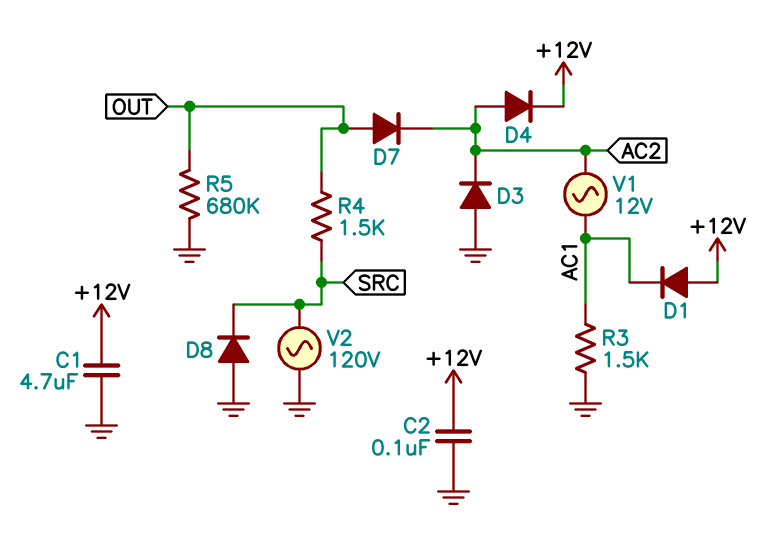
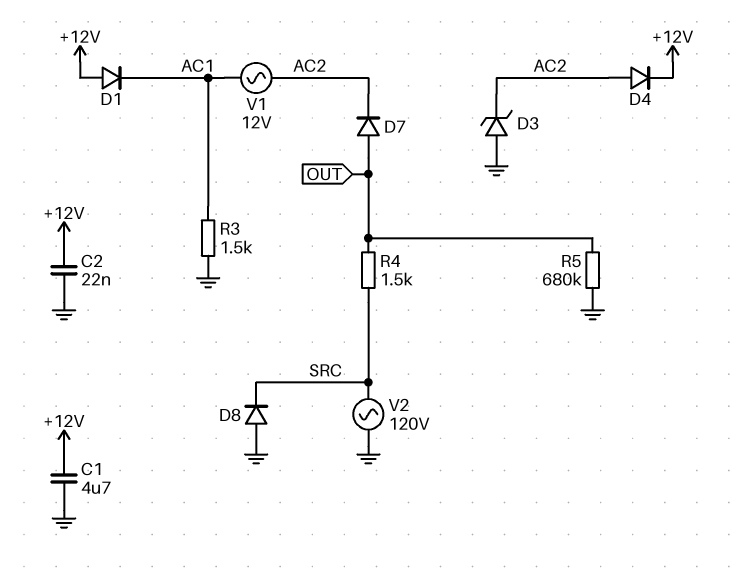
C2: 100nF (+12V, GND) -> 22nF (+12V, GND)
D3: diode (A GND, K AC2) -> zener (A GND, K AC2)

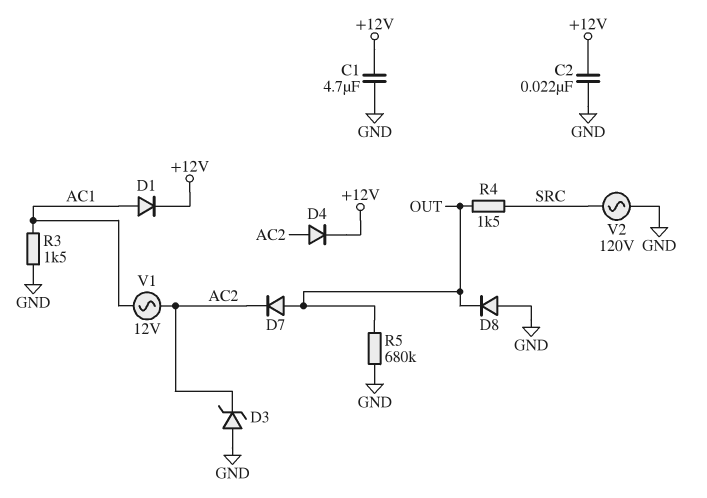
D1: diode (A +12V, K AC1) -> diode (A AC1, K +12V)
D8: diode (A GND, K SRC) -> diode (A GND, K OUT)

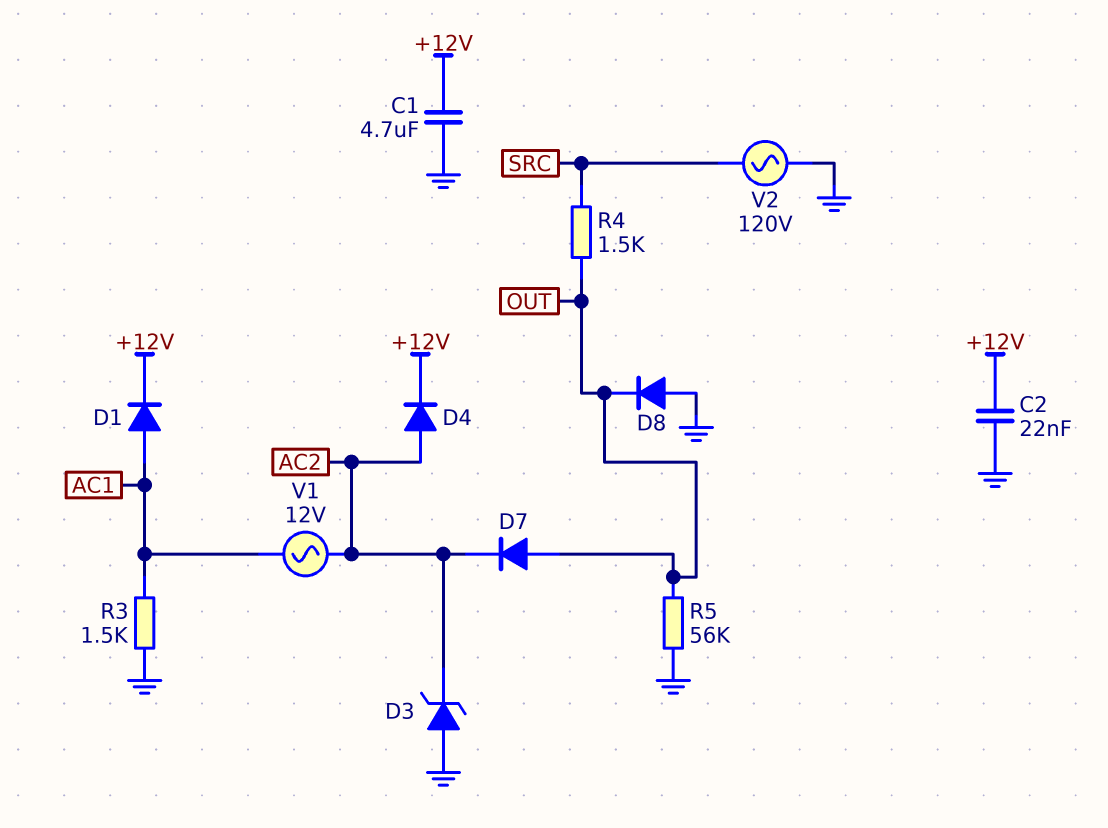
R5: 680k (GND, OUT) -> 56k (GND, OUT)

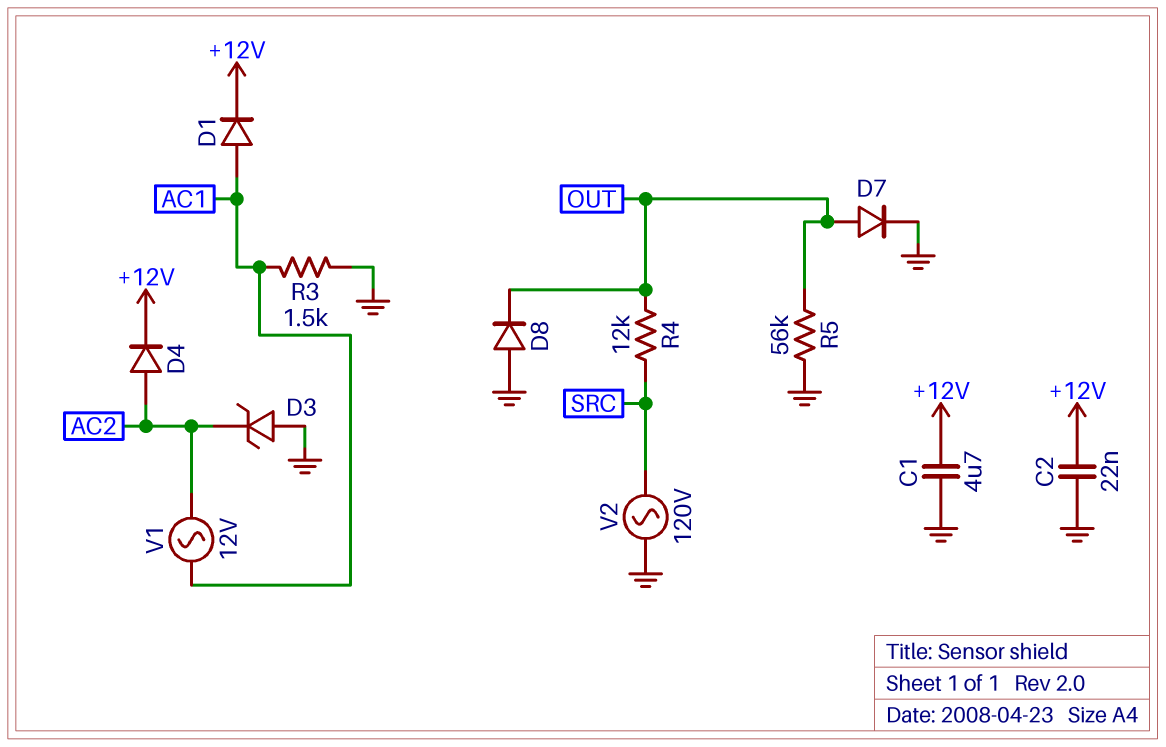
D7: diode (A OUT, K AC2) -> diode (A OUT, K GND)
R4: 1.5k (OUT, SRC) -> 12k (OUT, SRC)

